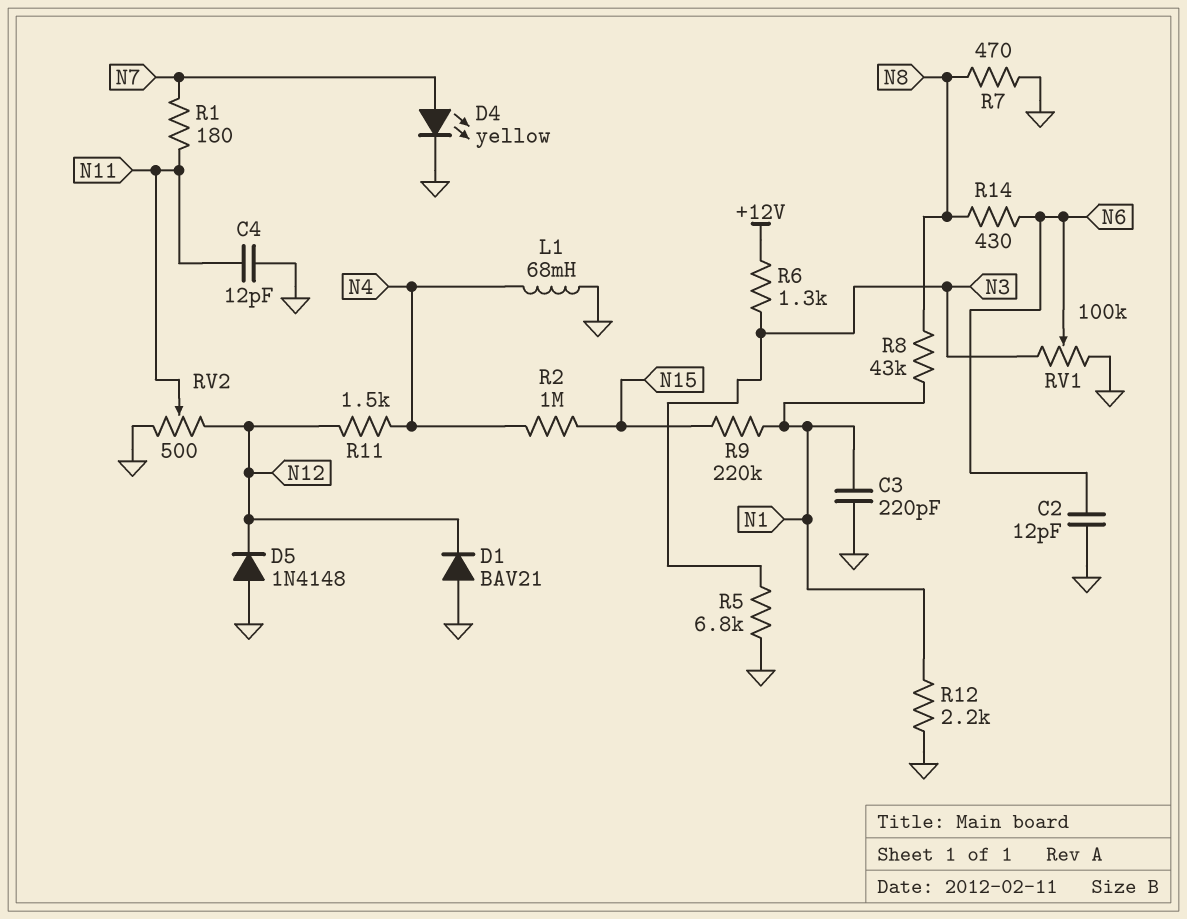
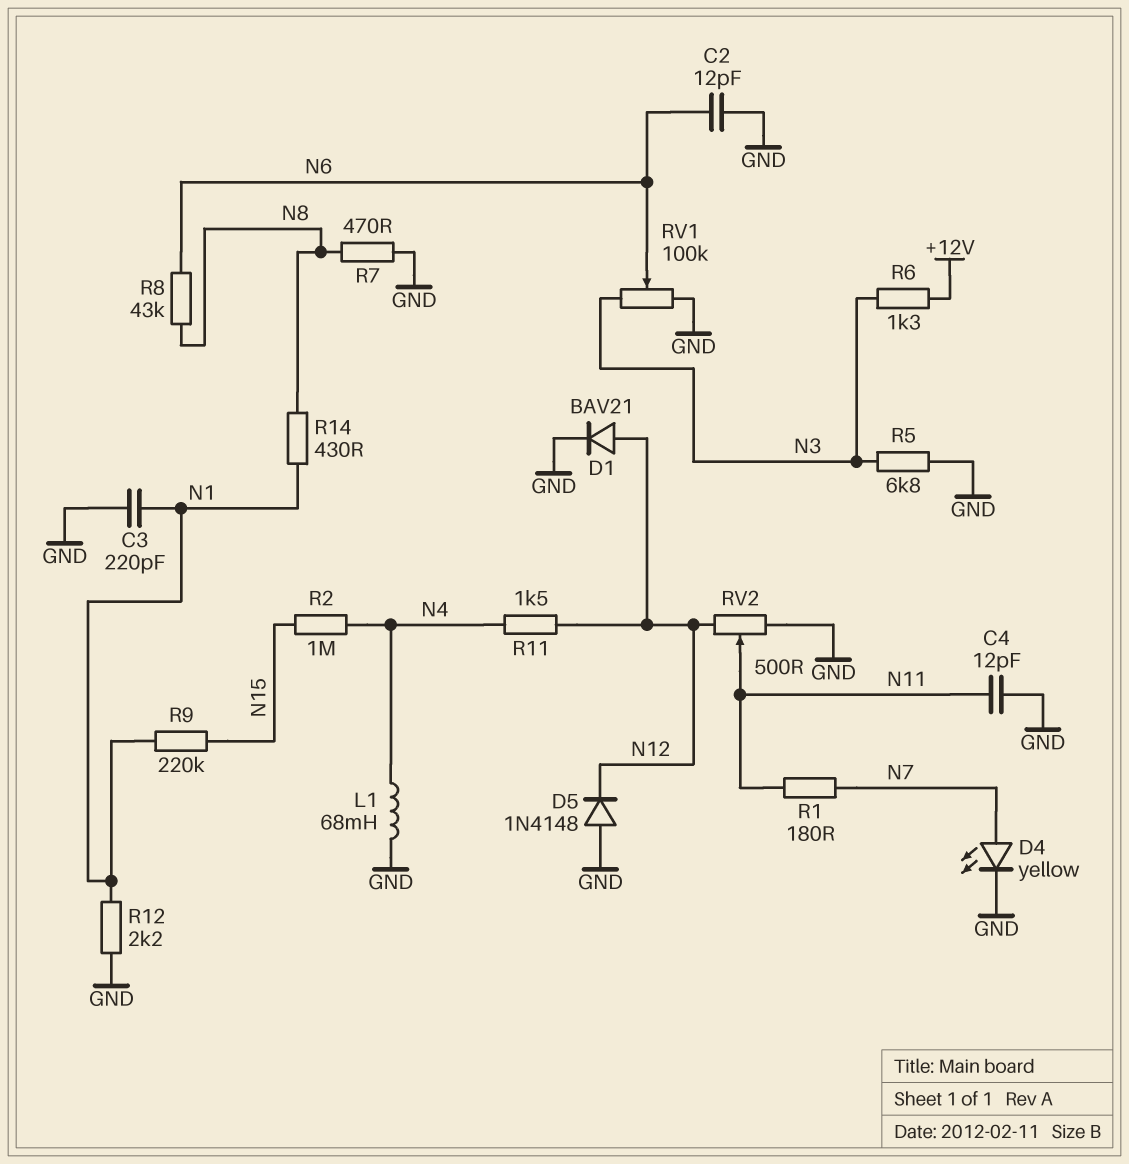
D1: diode BAV21 (A GND, K N12) -> diode BAV21 (A N12, K GND)
R8: 43k (N1, N8) -> 43k (N6, N8)
R14: 430 (N6, N8) -> 430 (N1, N8)

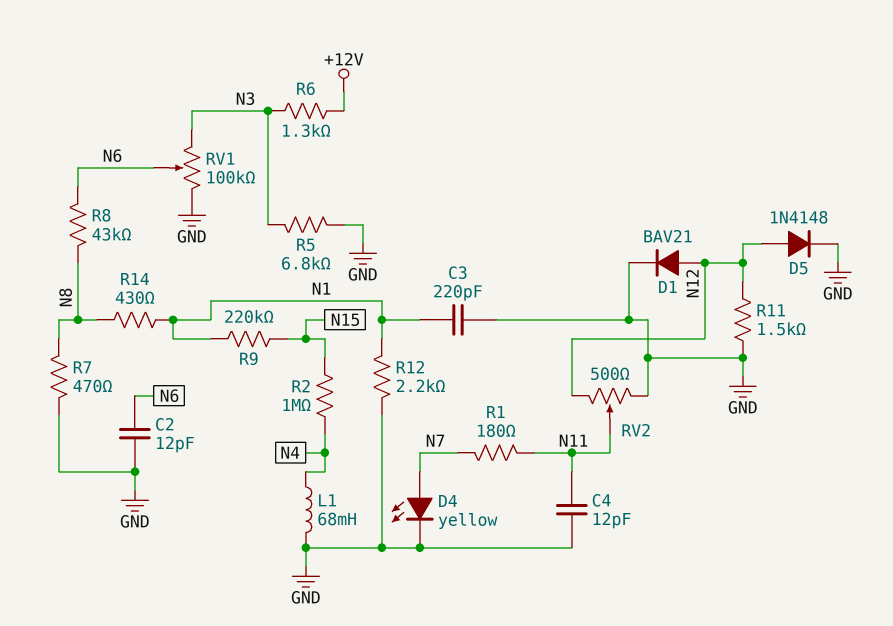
D5: diode 1N4148 (A GND, K N12) -> diode 1N4148 (A N12, K GND)
R11: 1.5k (N4, N12) -> 1.5k (GND, N12)

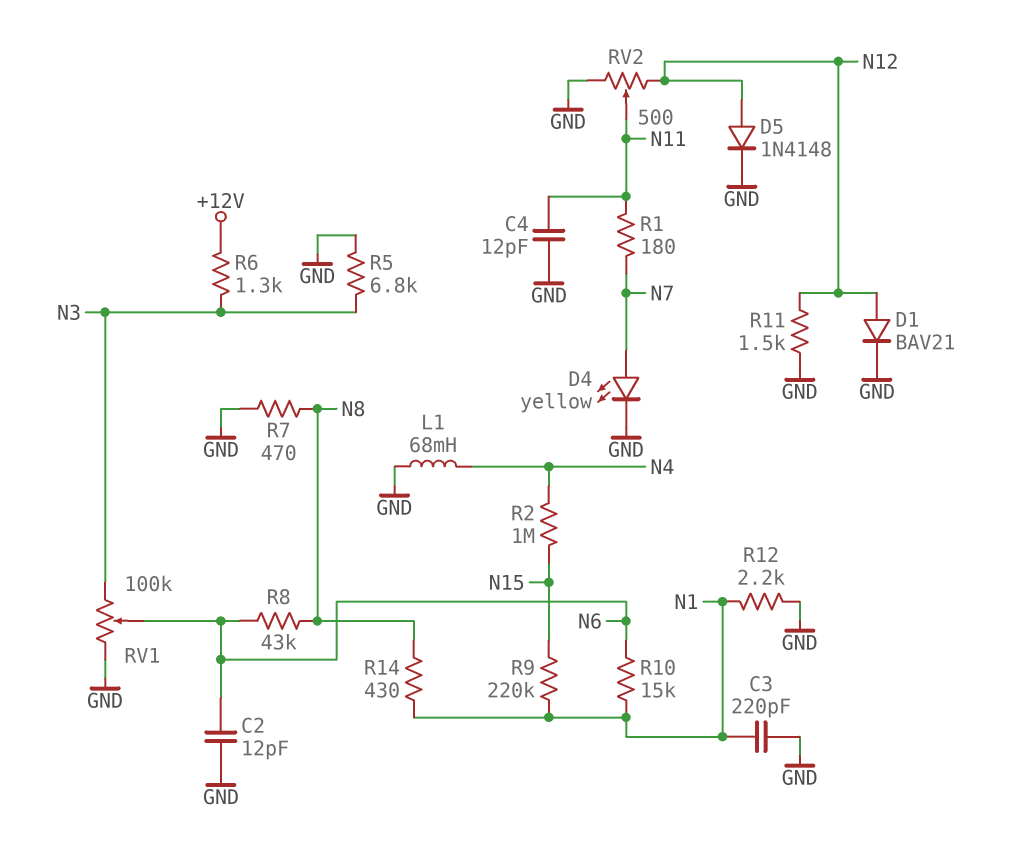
R10: none -> 15k (N1, N6)

